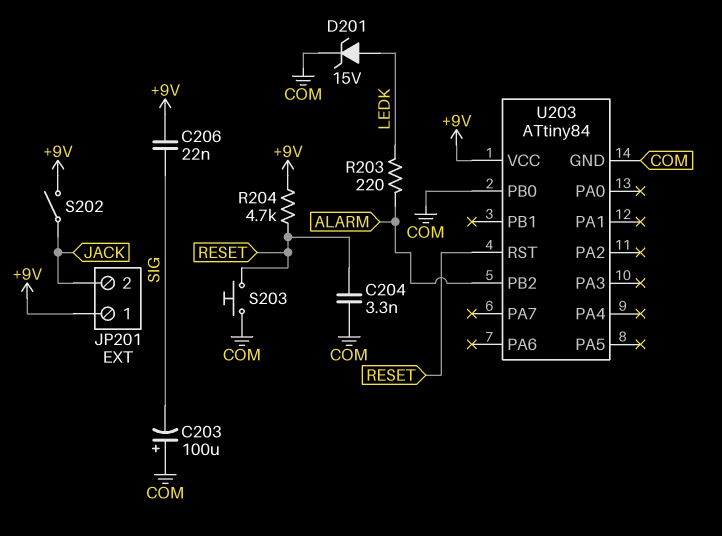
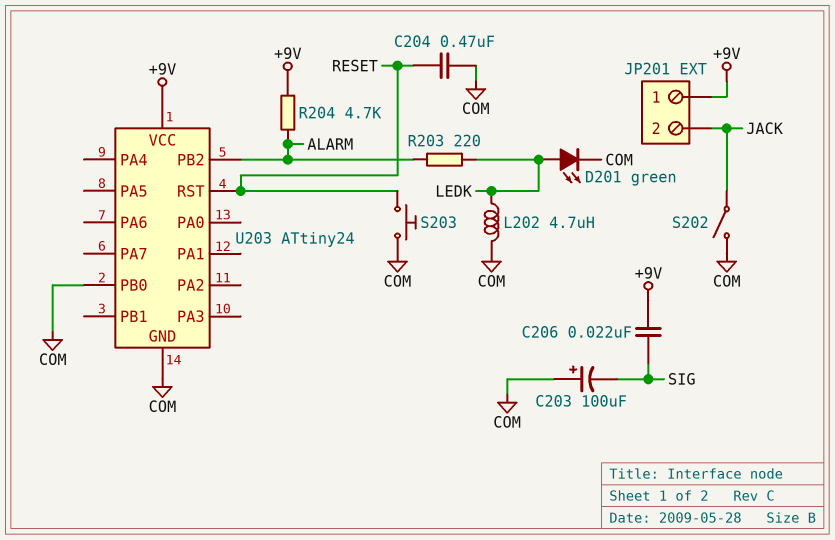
C204: 3.3nF (COM, RESET) -> 470nF (COM, RESET)
D201: zener 15V (A LEDK, K COM) -> LED green (A LEDK, K COM)
L202: none -> 4.7uH (COM, LEDK)
R204: 4.7k (+9V, RESET) -> 4.7k (+9V, ALARM)
S202: switch (+9V, JACK) -> switch (COM, JACK)
U203: ATtiny84 -> ATtiny24

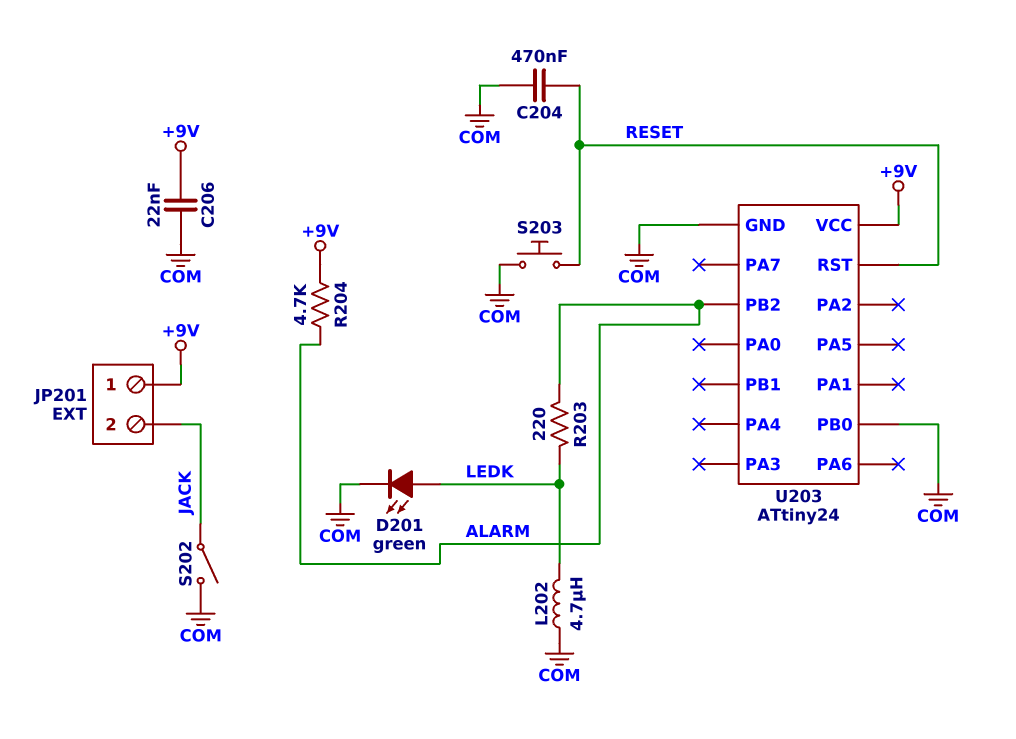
C203: 100uF (plus COM, minus SIG) -> none
C206: 22nF (+9V, SIG) -> 22nF (+9V, COM)

